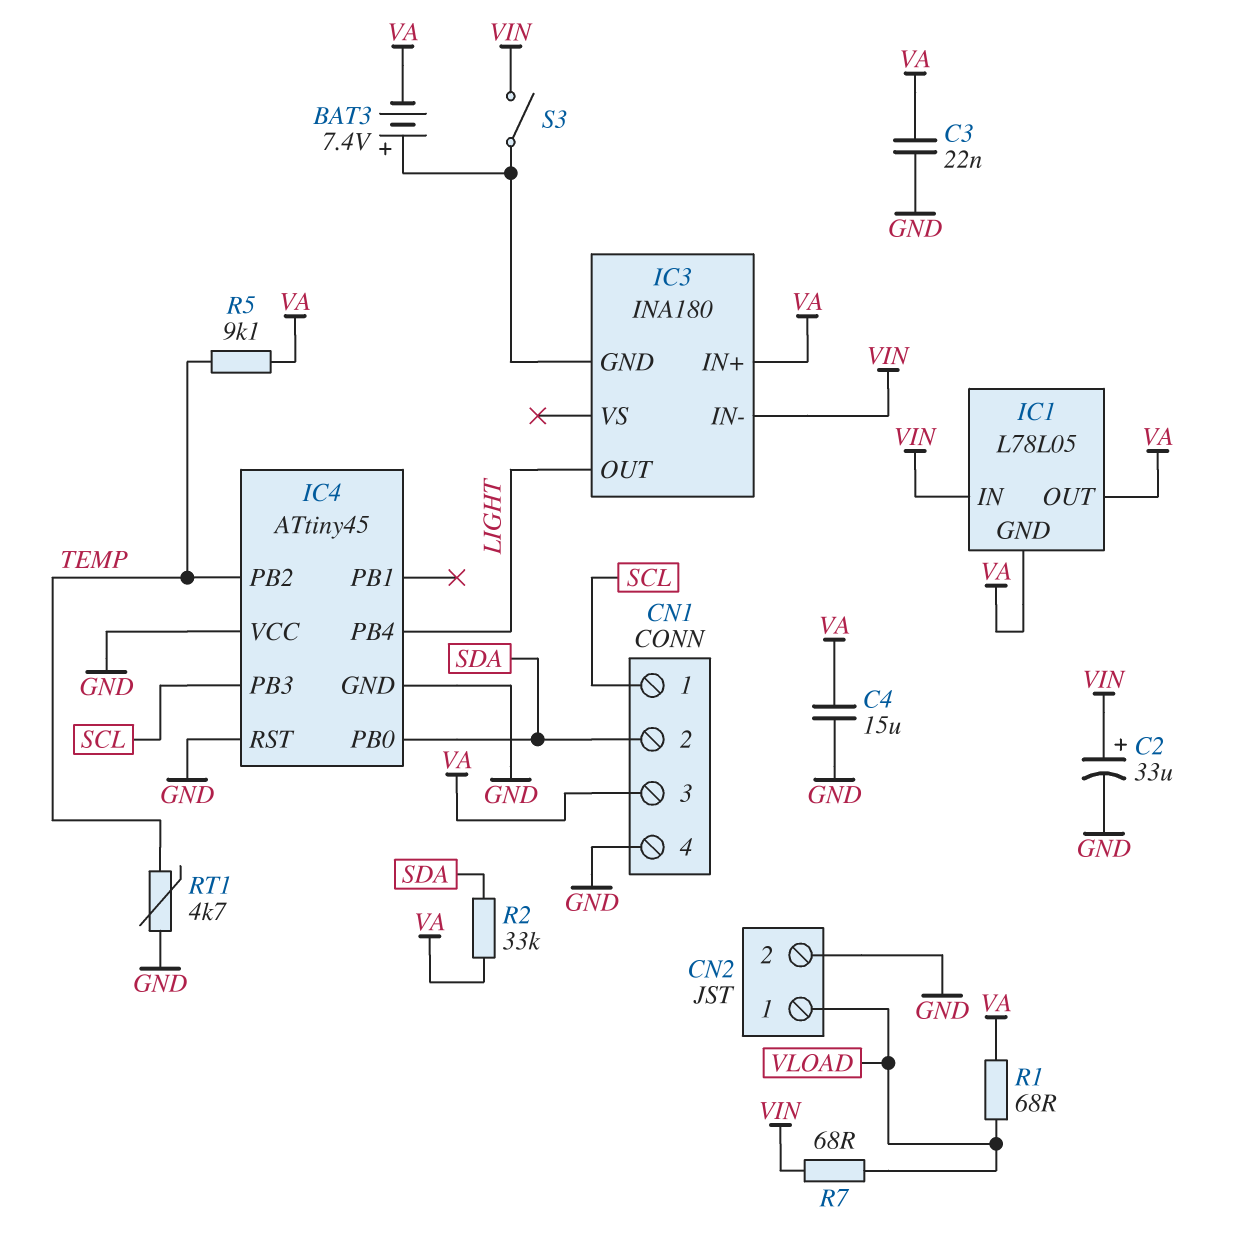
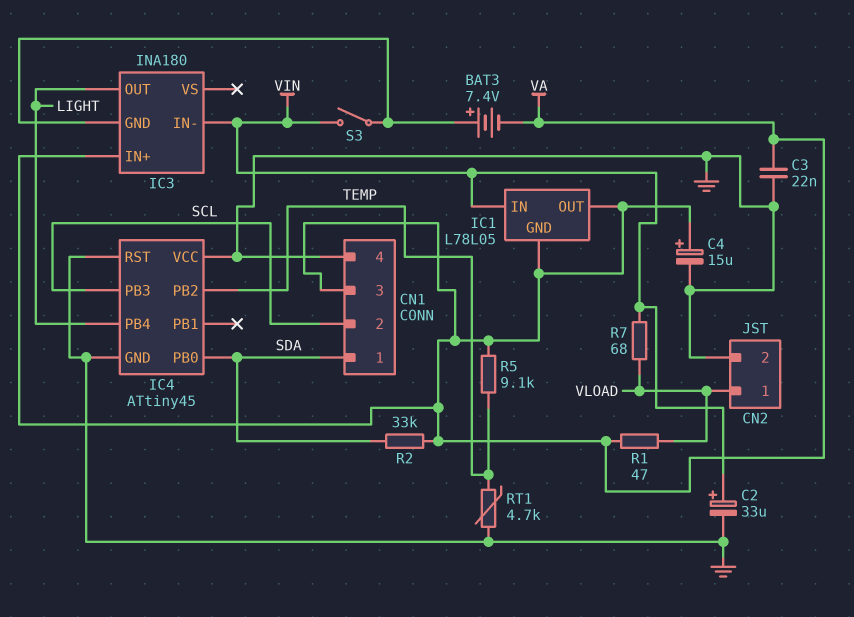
C4: 15uF (GND, VA) -> 15uF (plus VA, minus GND)
CN1 pin 1: SCL -> SDA
CN1 pin 2: SDA -> SCL
R1: 68 (VA, VLOAD) -> 47 (VA, VLOAD)

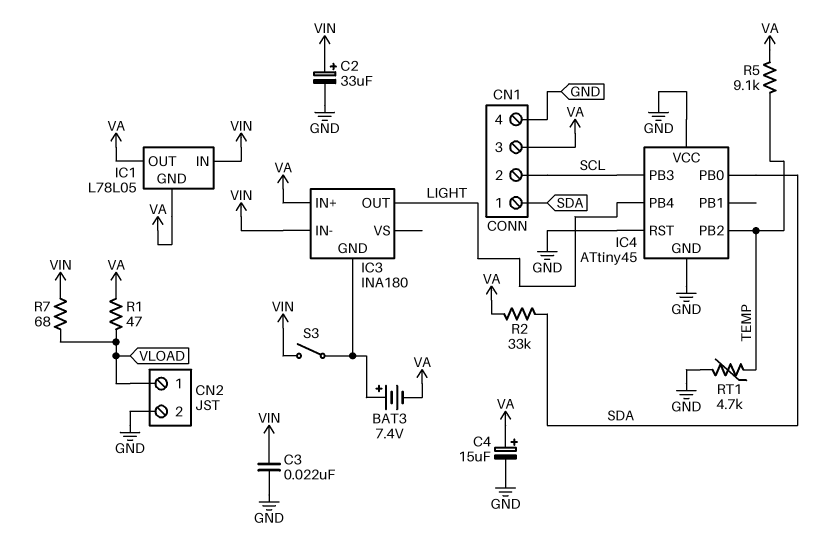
C3: 22nF (GND, VA) -> 22nF (GND, VIN)

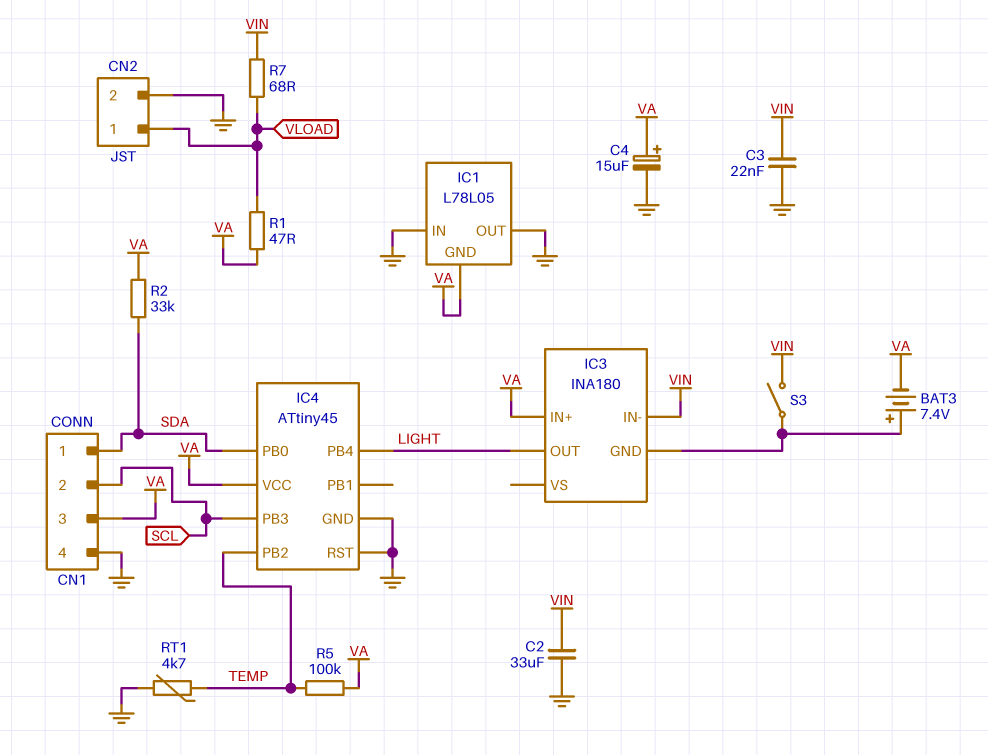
C2: 33uF (plus VIN, minus GND) -> 33uF (GND, VIN)
IC1 pin IN: VIN -> GND
IC1 pin OUT: VA -> GND
IC4 pin VCC: GND -> VA
R5: 9.1k (TEMP, VA) -> 100k (TEMP, VA)

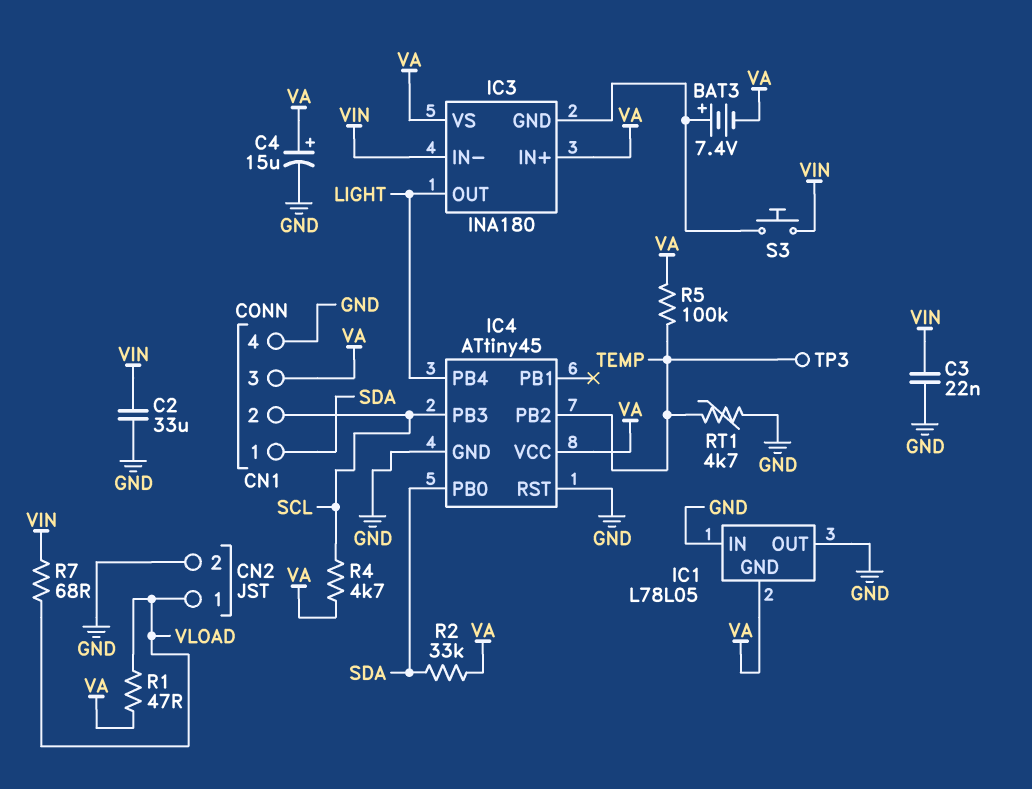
IC3 pin VS: none -> VA
R4: none -> 4.7k (SCL, VA)
S3: switch (IC3/GND, VIN) -> button (IC3/GND, VIN)
TP3: none -> test point (TEMP)

